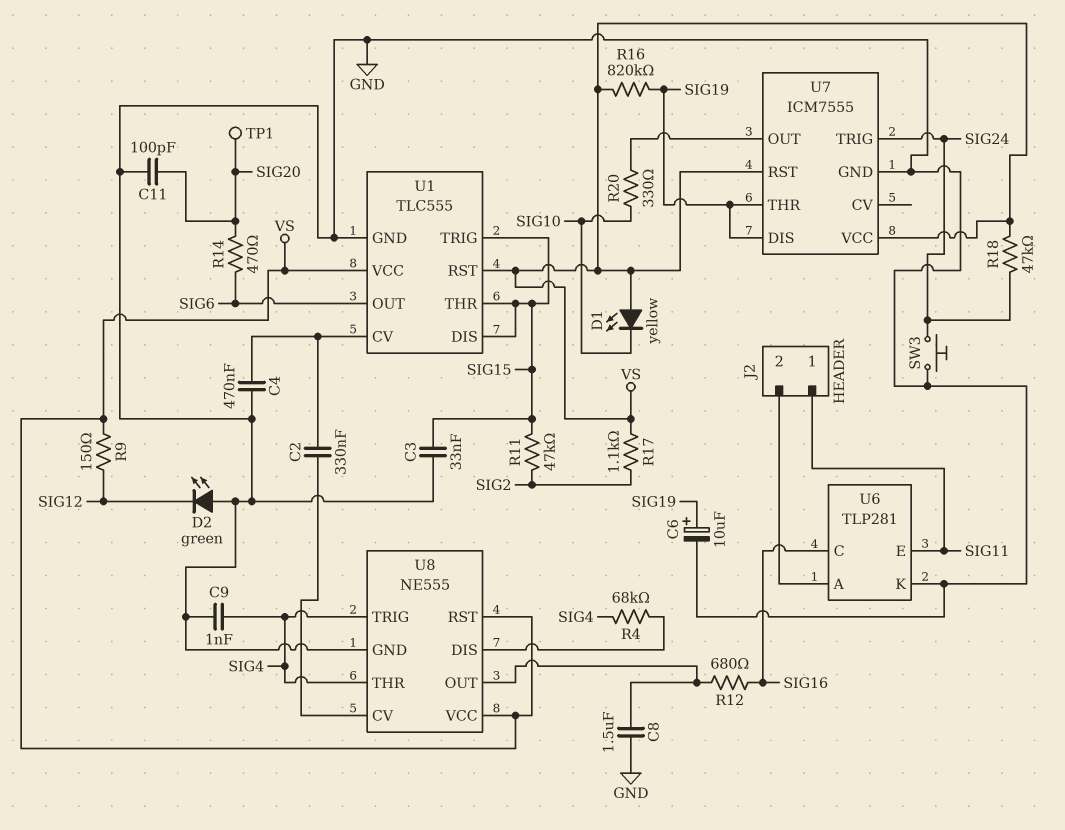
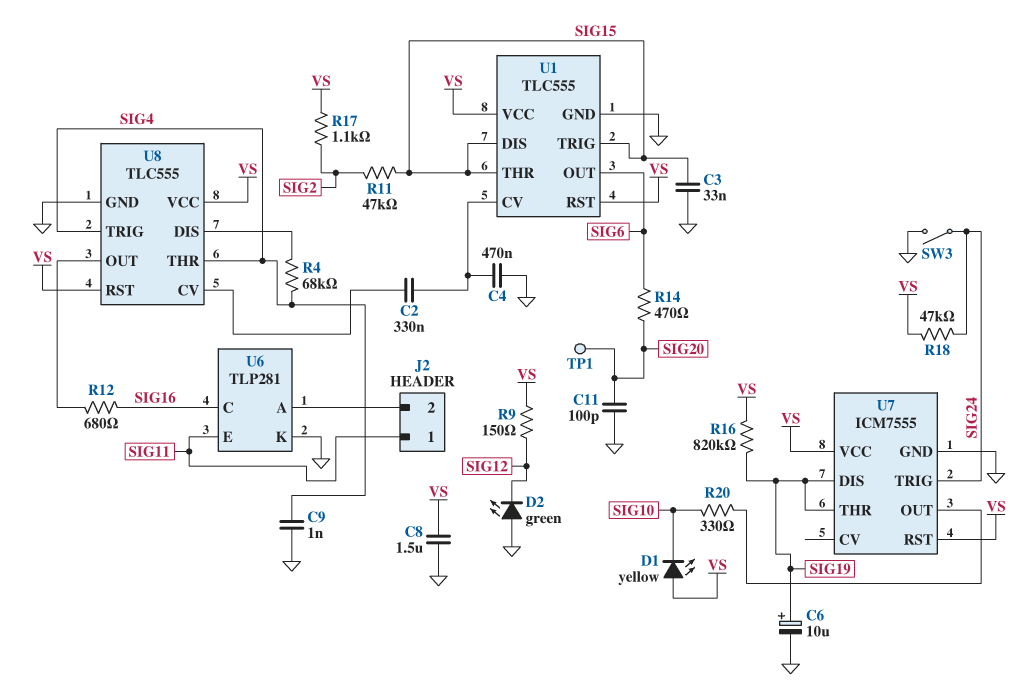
C8: 1.5uF (GND, U8/OUT) -> 1.5uF (GND, VS)
SW3: button (GND, SIG24) -> switch (GND, SIG24)
U8: NE555 -> TLC555

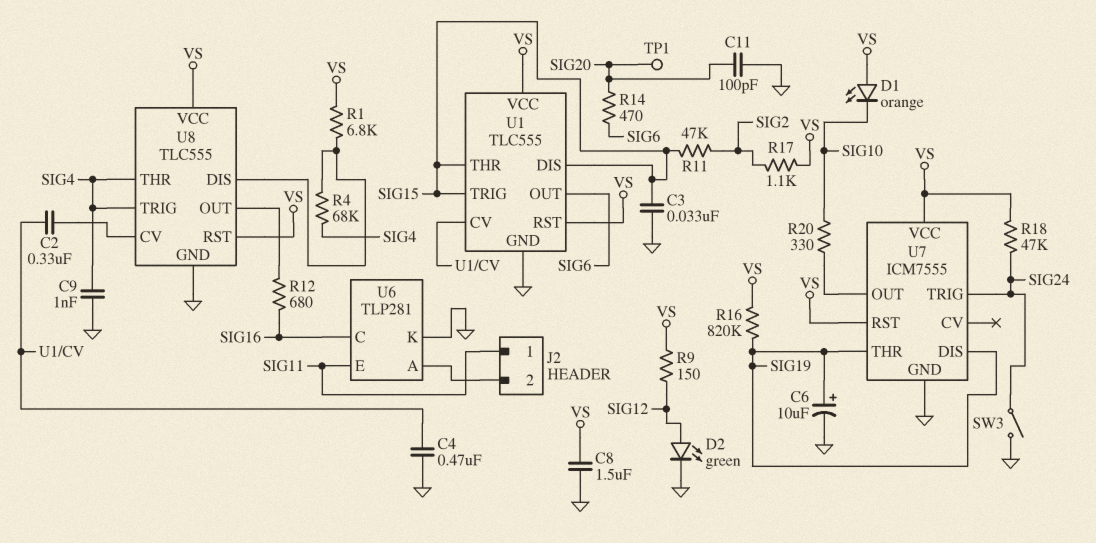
D1: LED yellow (A VS, K SIG10) -> LED orange (A VS, K SIG10)
D2: LED green (A GND, K SIG12) -> LED green (A SIG12, K GND)
R1: none -> 6.8k (U8/DIS, VS)

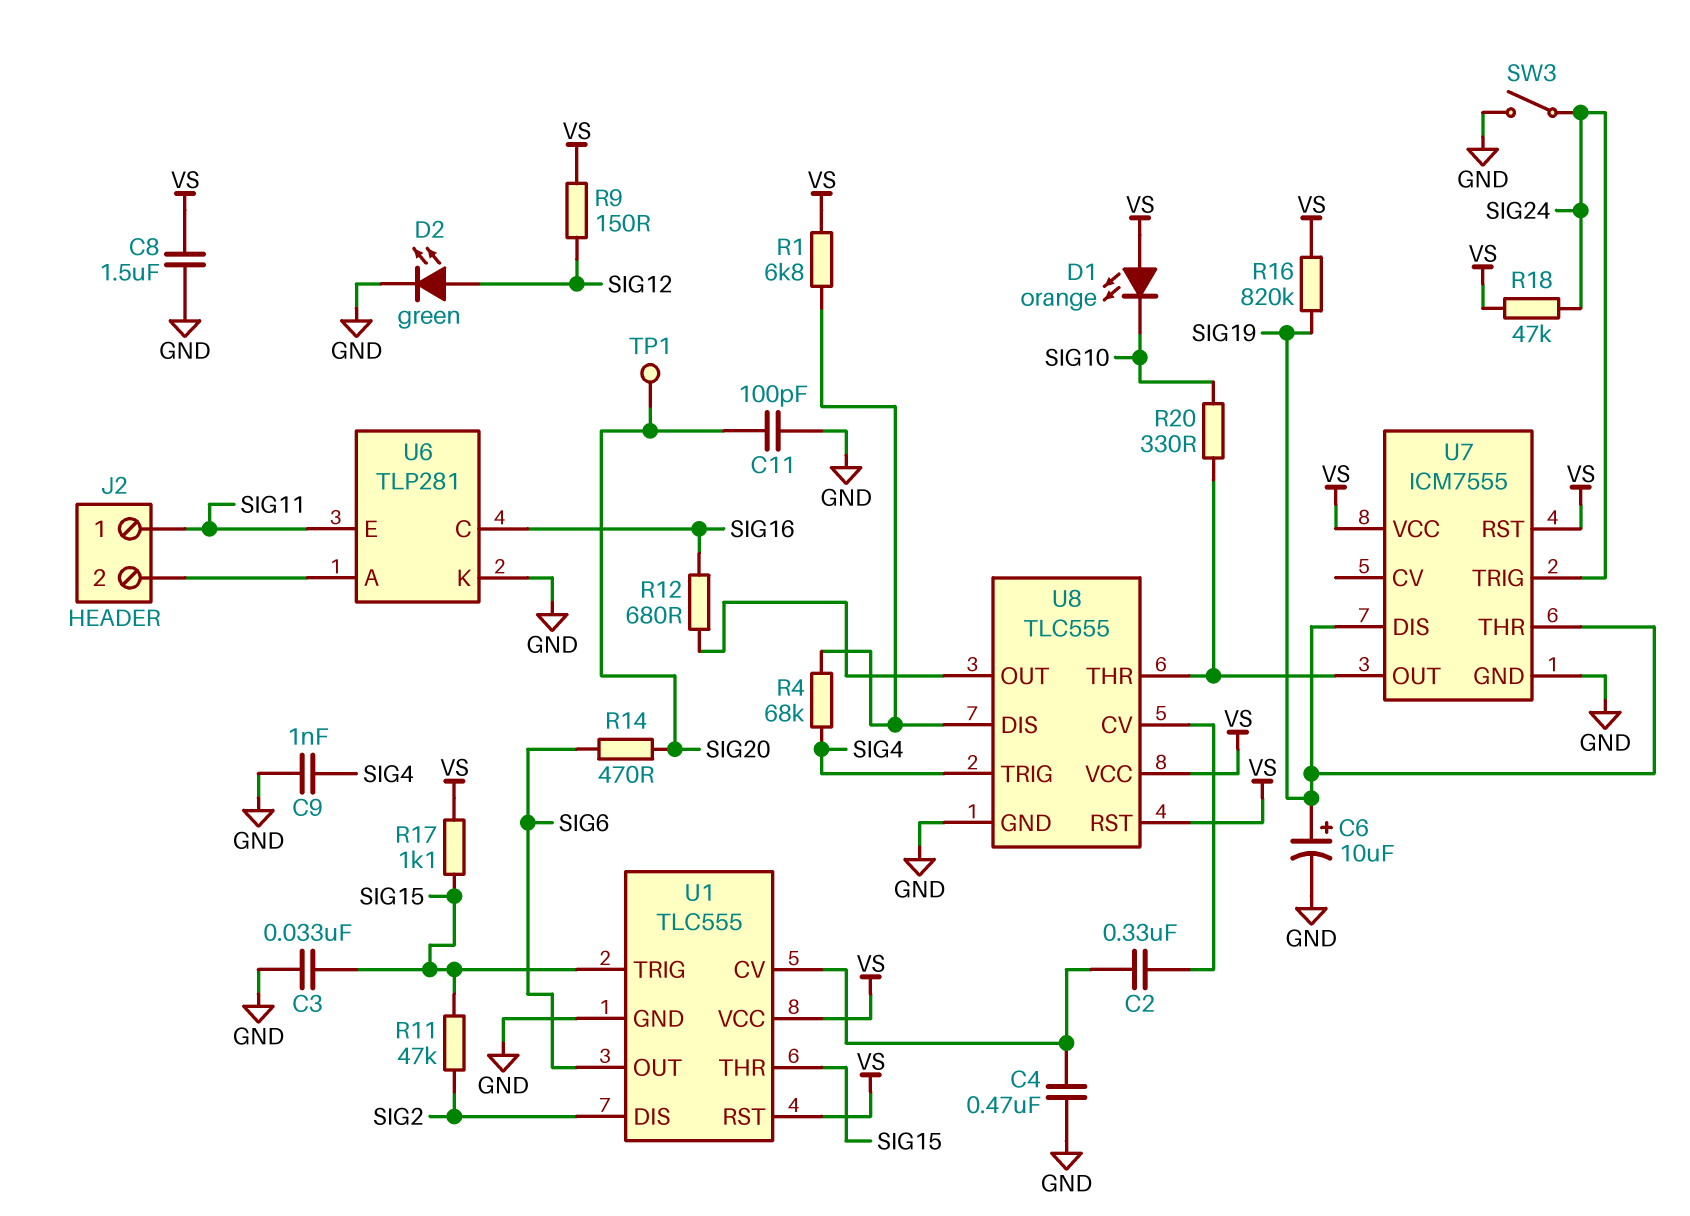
R17: 1.1k (SIG2, VS) -> 1.1k (SIG15, VS)
U1 pin DIS: SIG15 -> SIG2
U8 pin THR: SIG4 -> U7/OUT

